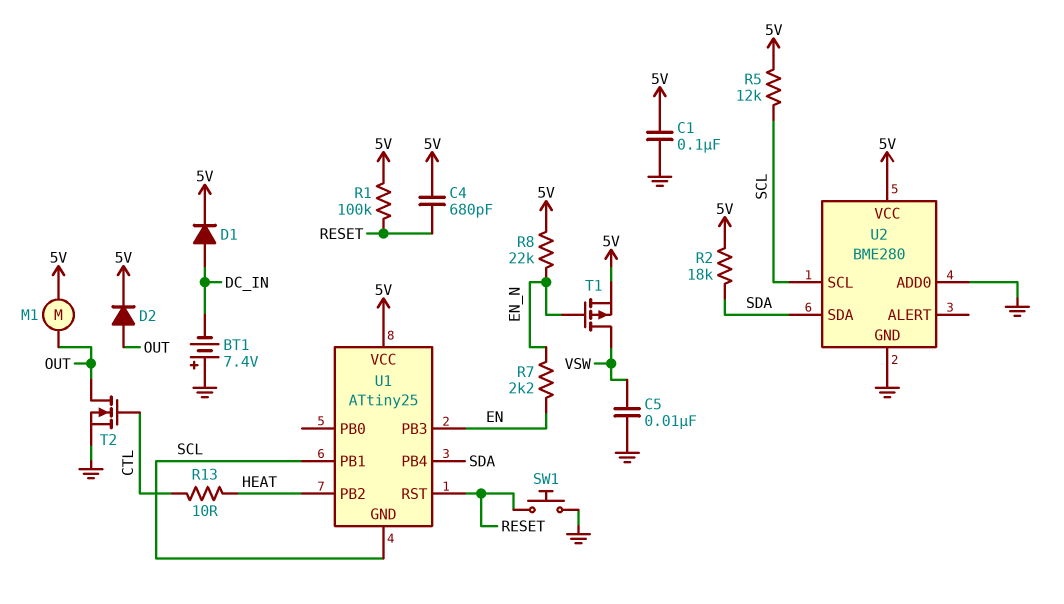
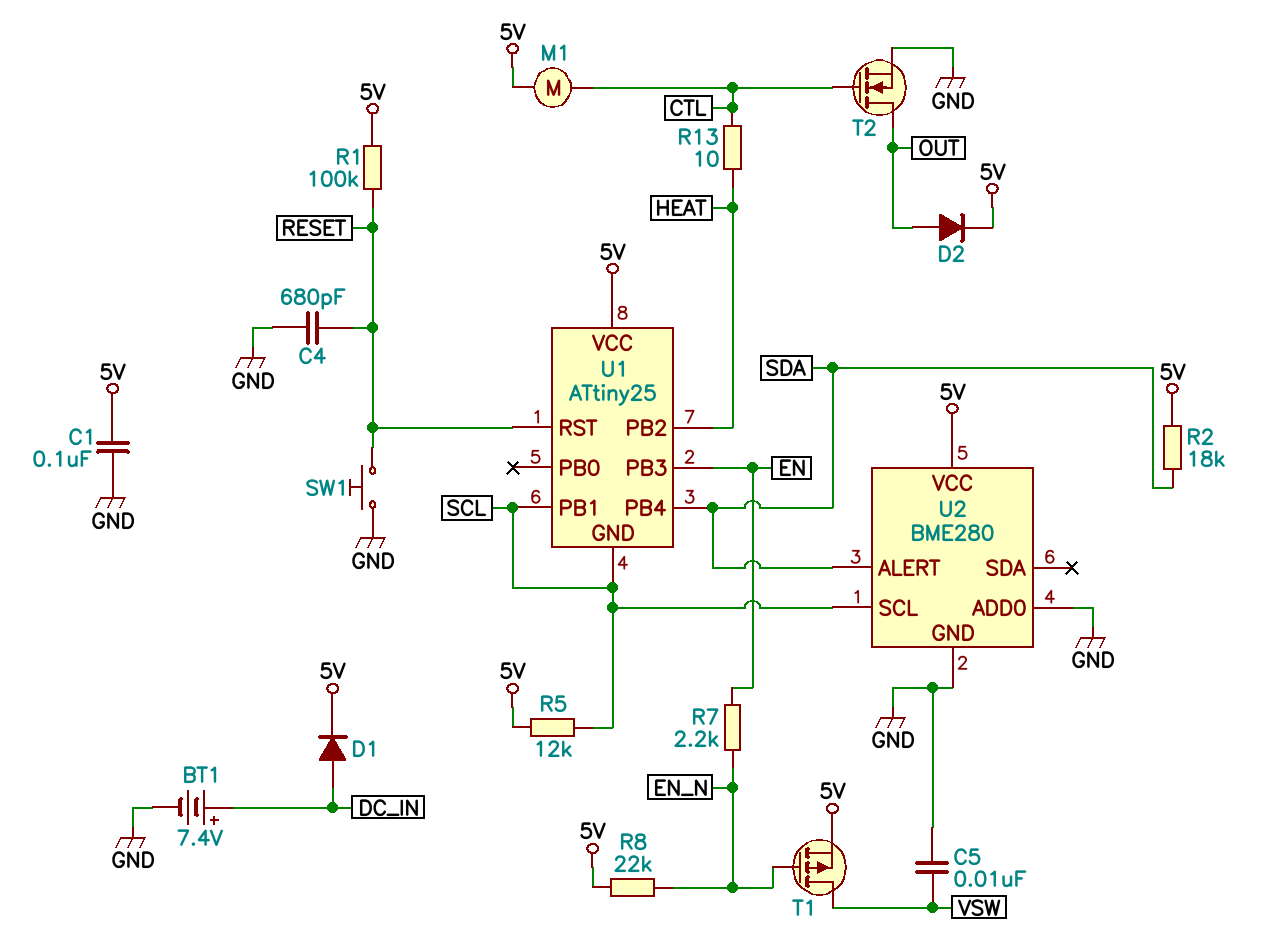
BT1: 7.4V (plus GND, minus DC_IN) -> 7.4V (plus DC_IN, minus GND)
C4: 680pF (5V, RESET) -> 680pF (GND, RESET)
M1: motor (5V, OUT) -> motor (5V, CTL)
U2 pin ALERT: none -> SDA
U2 pin SDA: SDA -> none

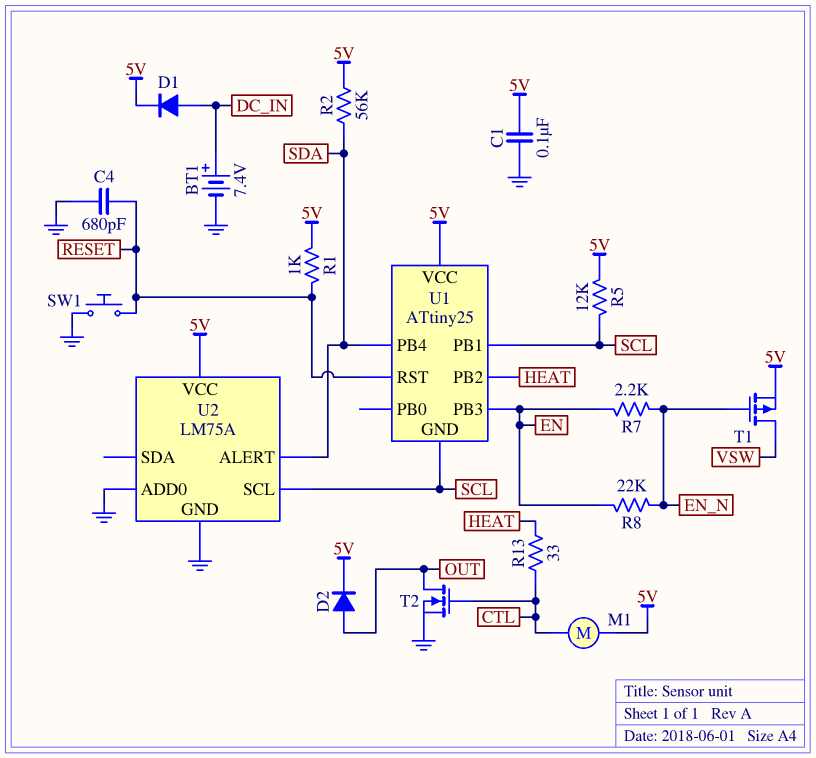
C5: 10nF (GND, VSW) -> none
R1: 100k (5V, RESET) -> 1k (5V, RESET)
R2: 18k (5V, SDA) -> 56k (5V, SDA)
R8: 22k (5V, EN_N) -> 22k (EN, EN_N)
R13: 10 (CTL, HEAT) -> 33 (CTL, HEAT)
U2: BME280 -> LM75A

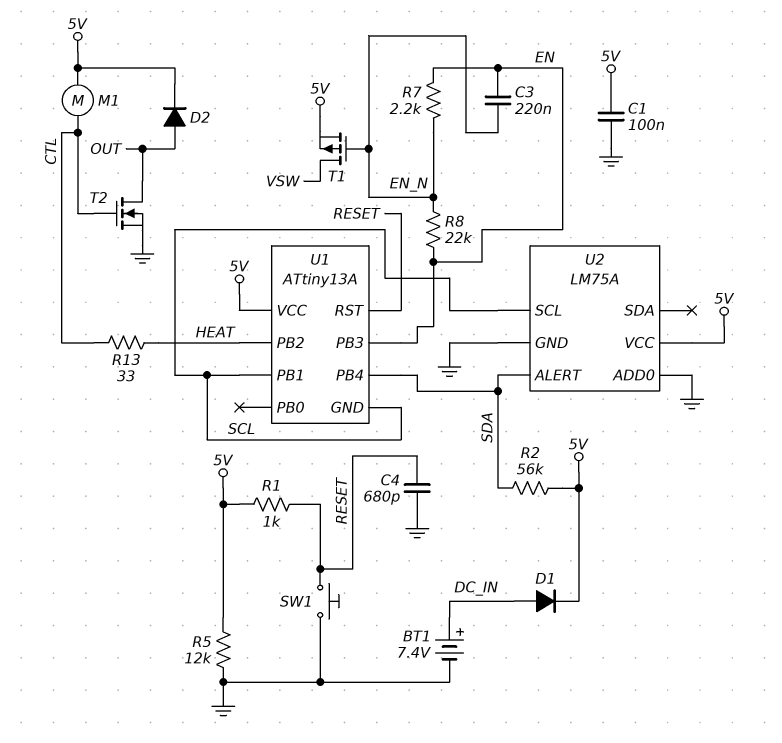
C3: none -> 220nF (EN, EN_N)
R5: 12k (5V, SCL) -> 12k (5V, GND)
U1: ATtiny25 -> ATtiny13A

